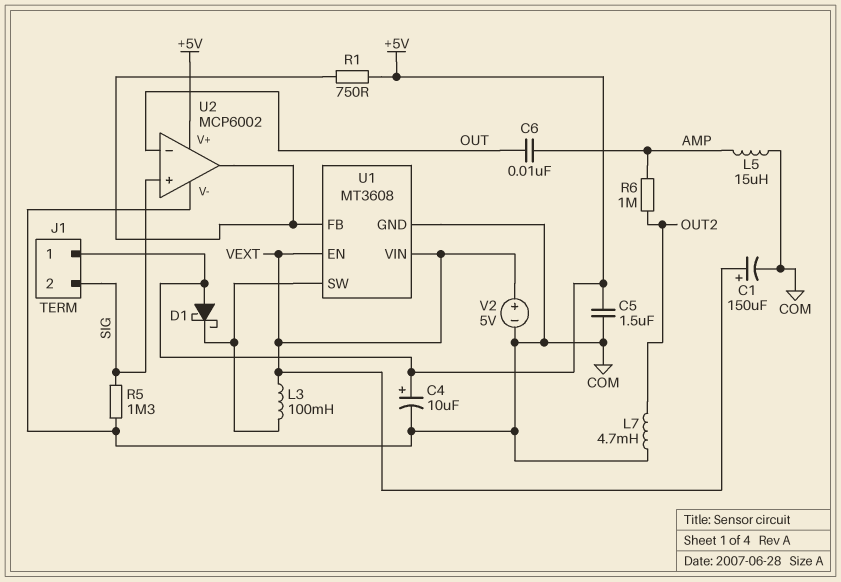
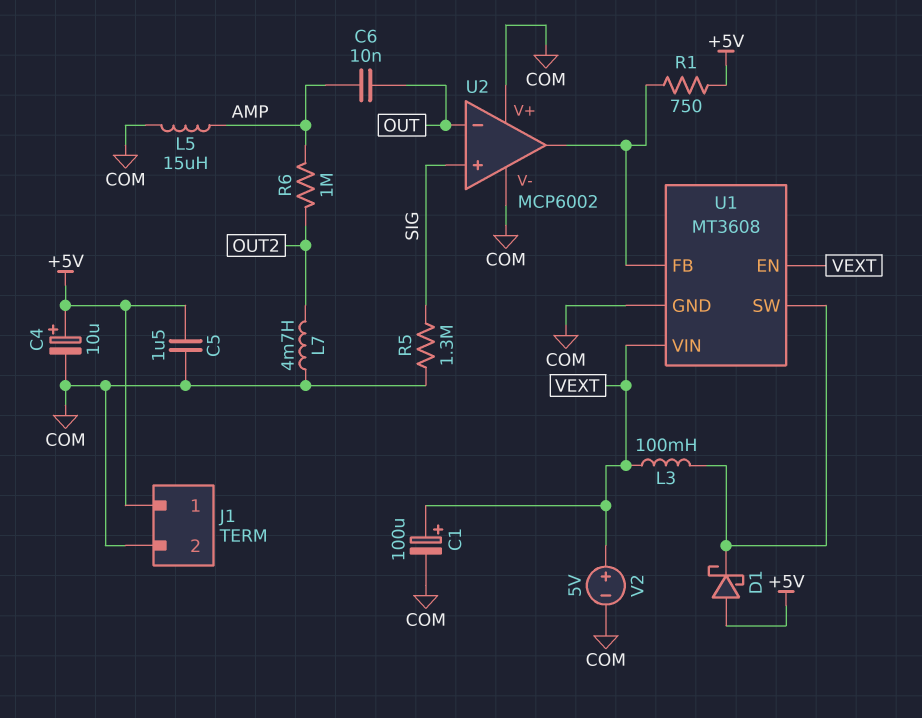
C1: 150uF (plus VEXT, minus COM) -> 100uF (plus VEXT, minus COM)
J1 pin 2: SIG -> COM
U2 pin V+: +5V -> COM

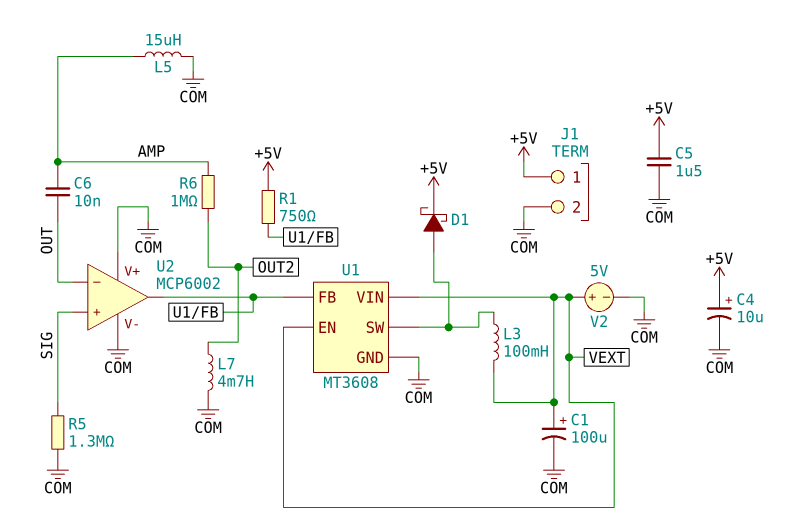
D1: schottky (A +5V, K U1/SW) -> schottky (A U1/SW, K +5V)

